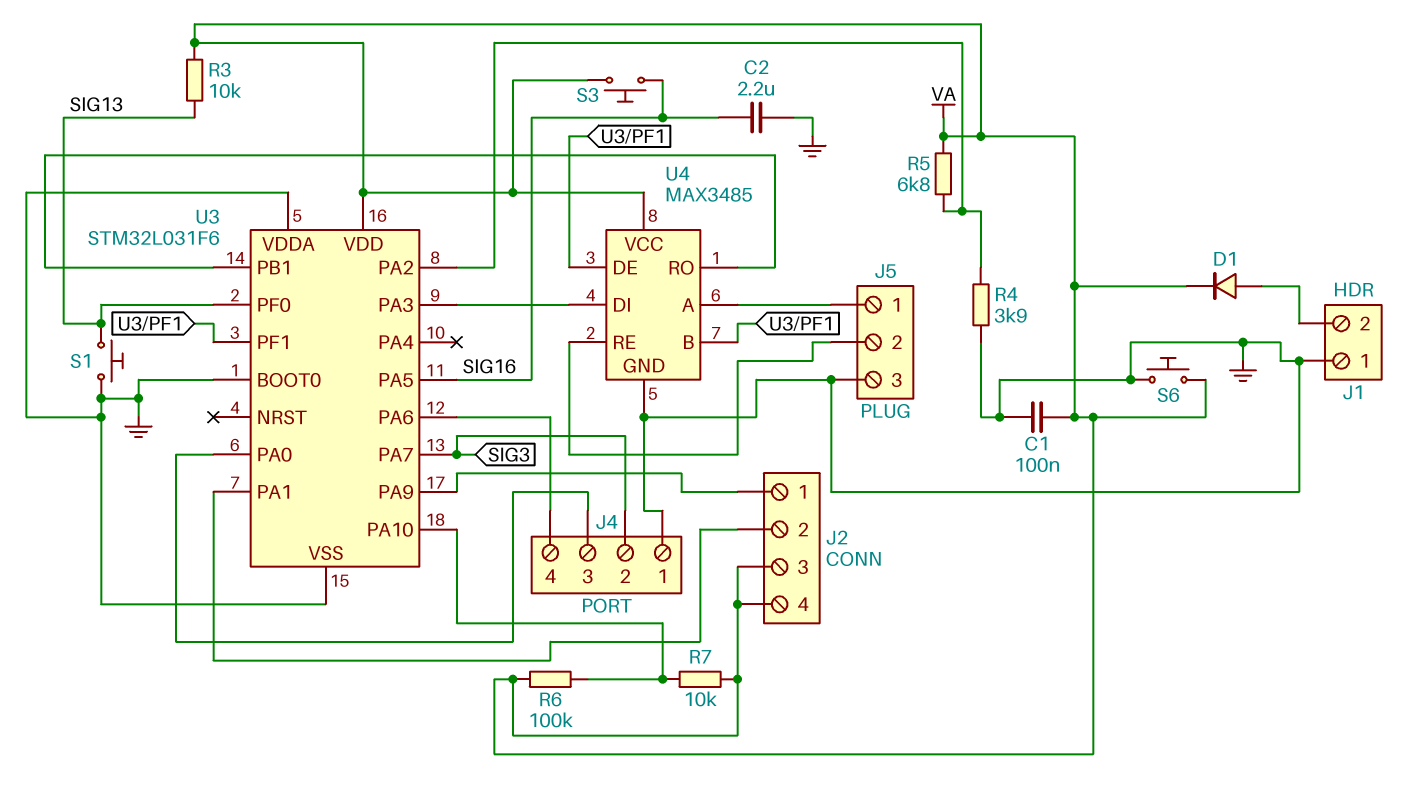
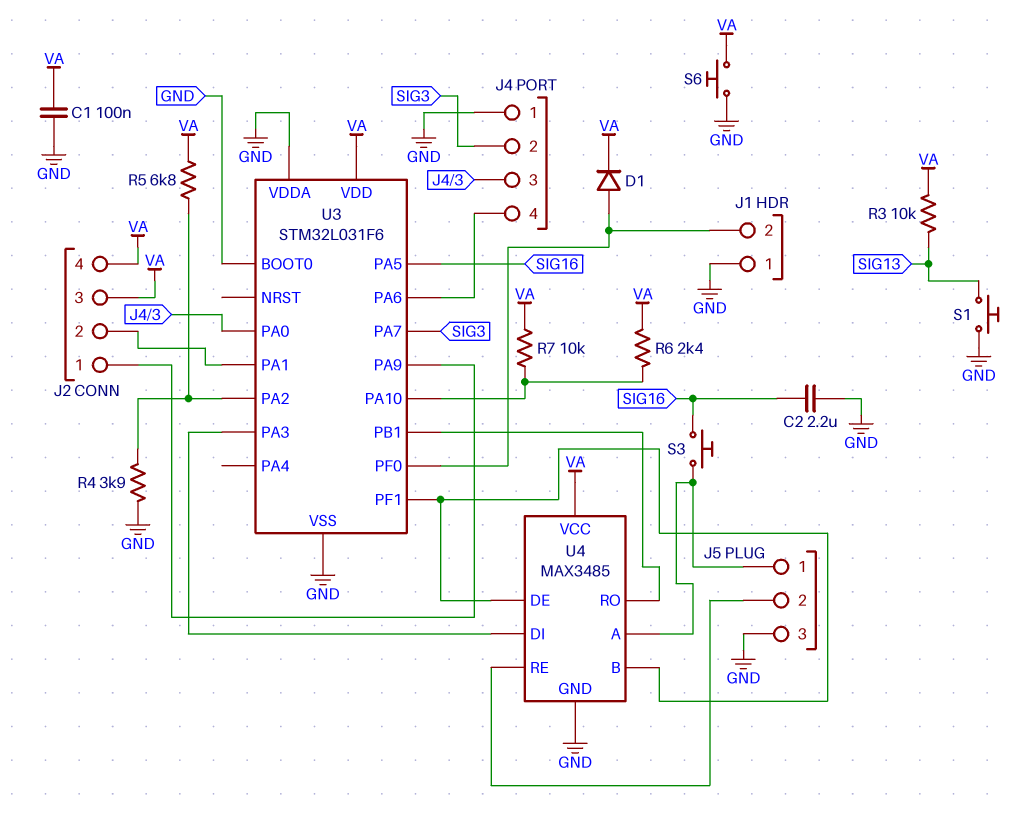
R6: 100k (U3/PA10, VA) -> 2.4k (U3/PA10, VA)
S3: button (SIG16, VA) -> button (J5/1, SIG16)
U3 pin PF0: SIG13 -> J1/2

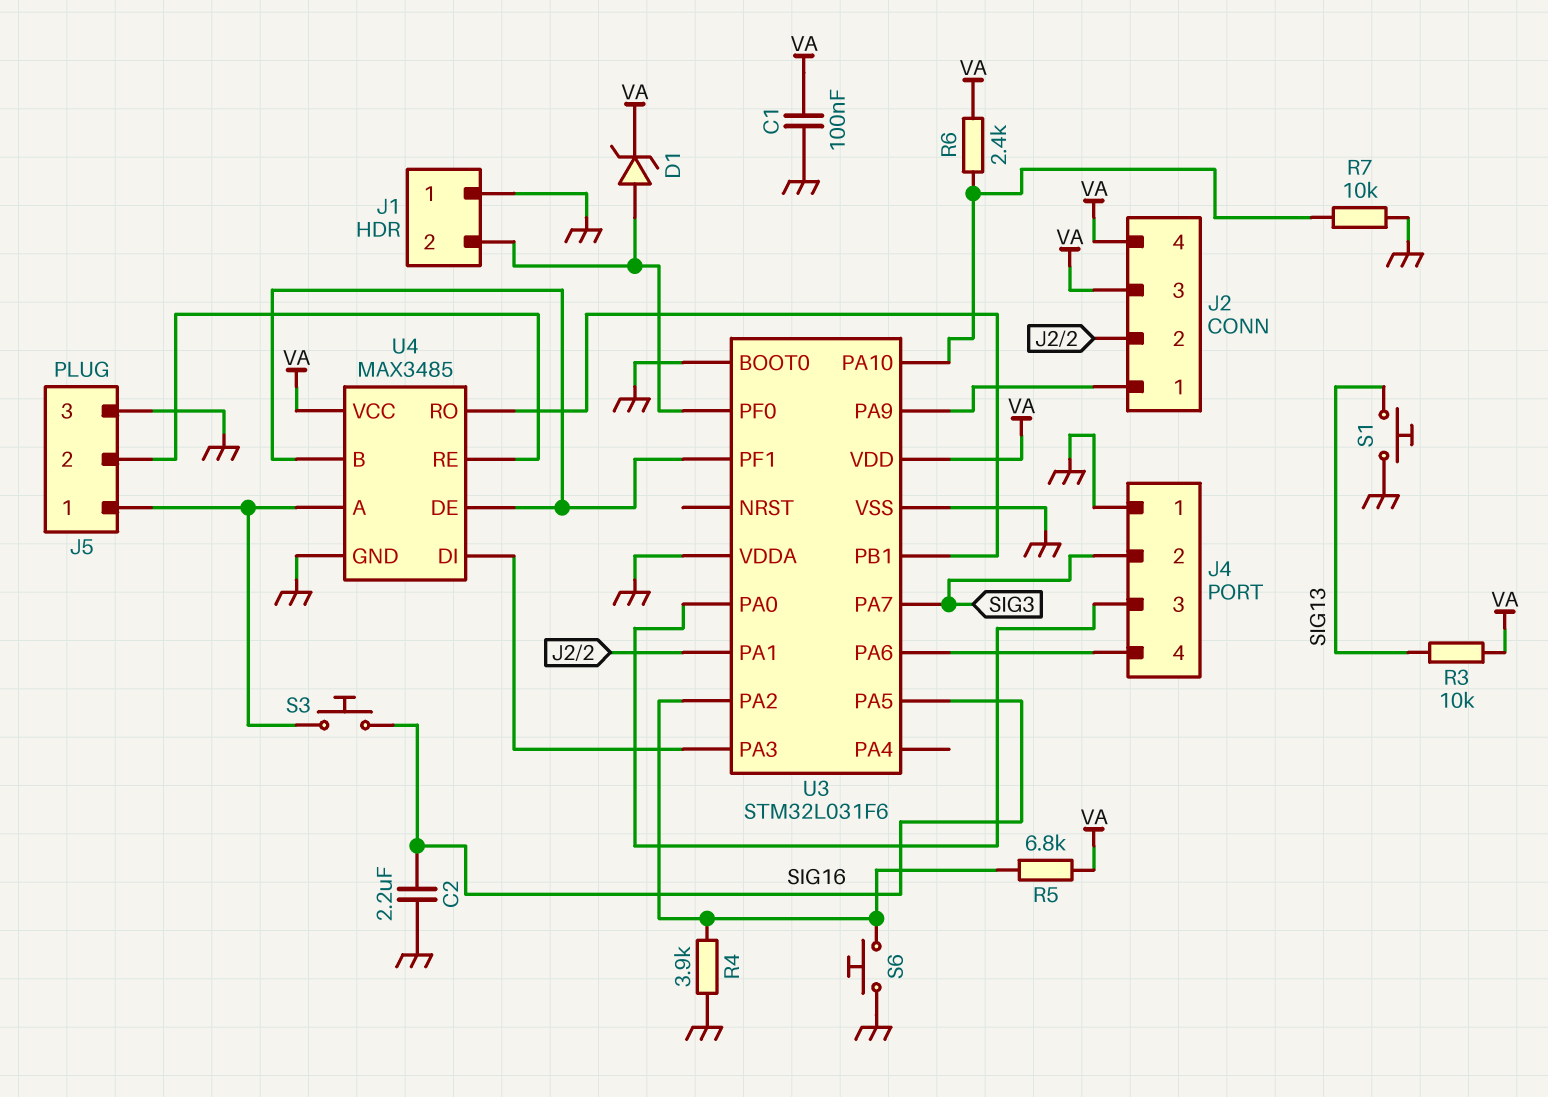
D1: diode (A J1/2, K VA) -> zener (A J1/2, K VA)
R7: 10k (U3/PA10, VA) -> 10k (GND, U3/PA10)
S6: button (GND, VA) -> button (GND, U3/PA2)

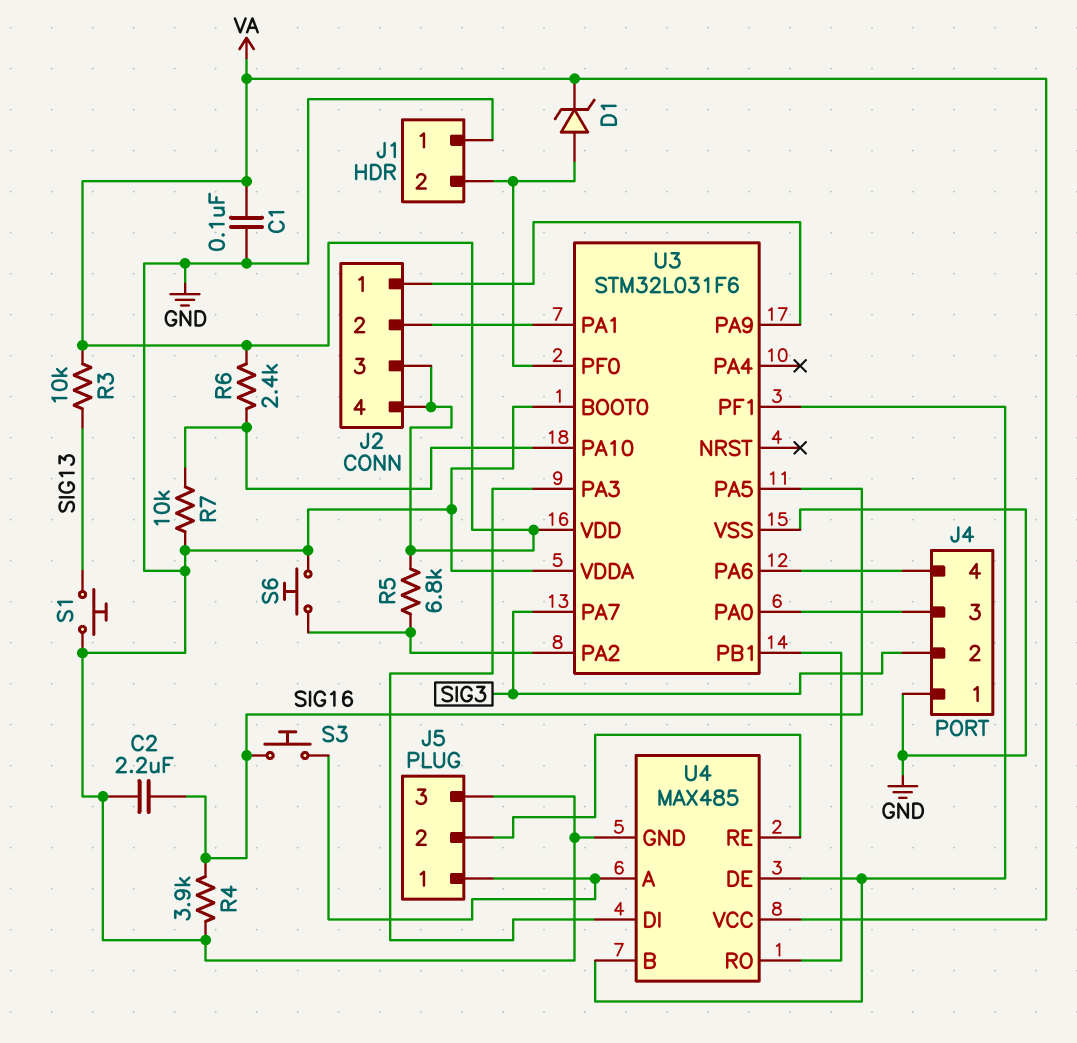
R4: 3.9k (GND, U3/PA2) -> 3.9k (GND, SIG16)
U4: MAX3485 -> MAX485

